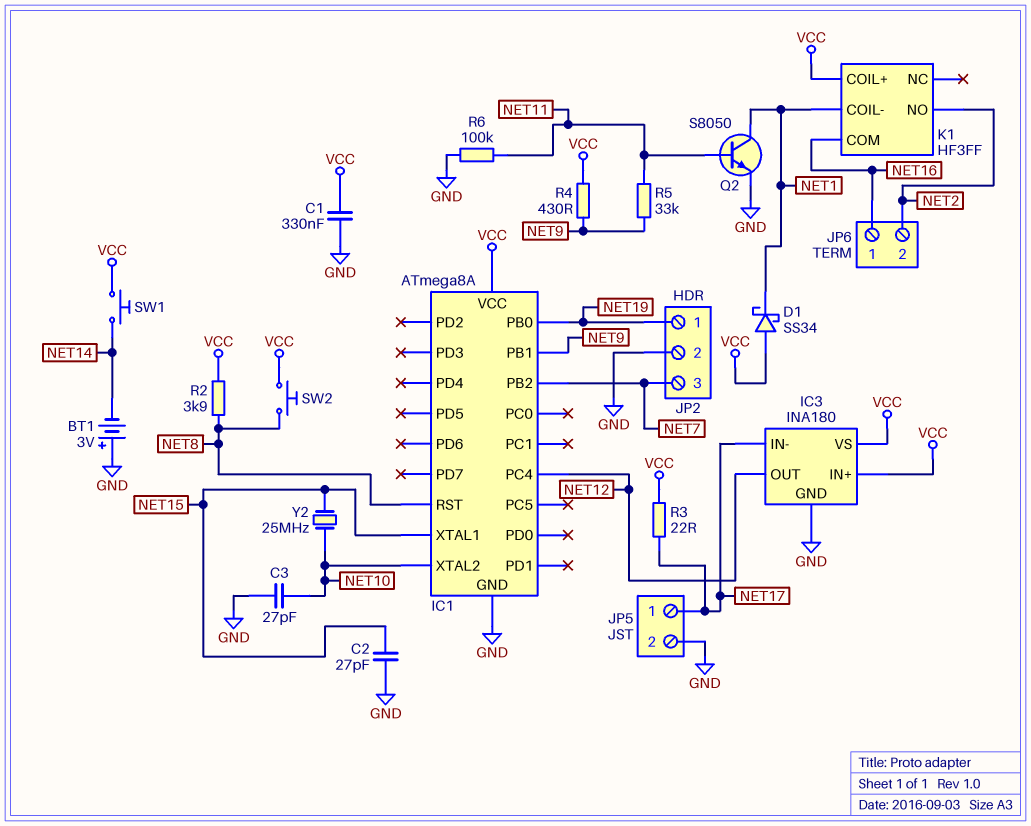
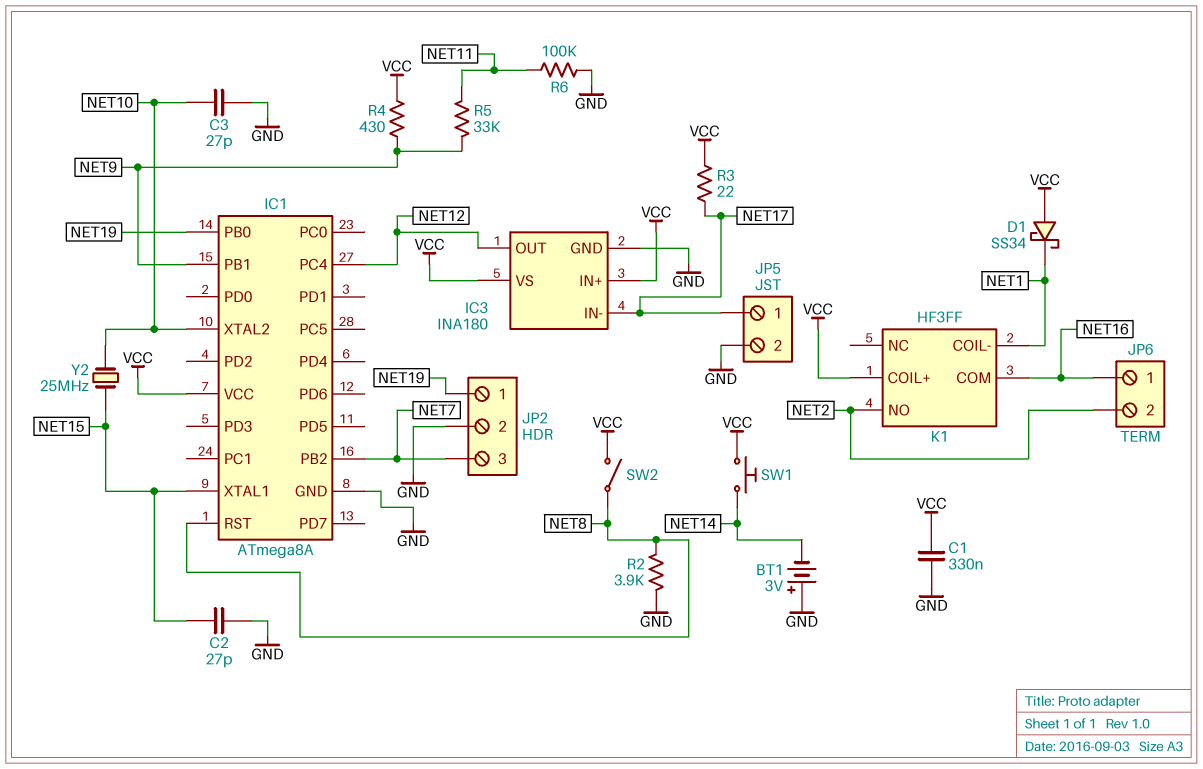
Q2: NPN S8050 (B NET11, C NET1, E GND) -> none
R2: 3.9k (NET8, VCC) -> 3.9k (GND, NET8)
SW2: button (NET8, VCC) -> switch (NET8, VCC)

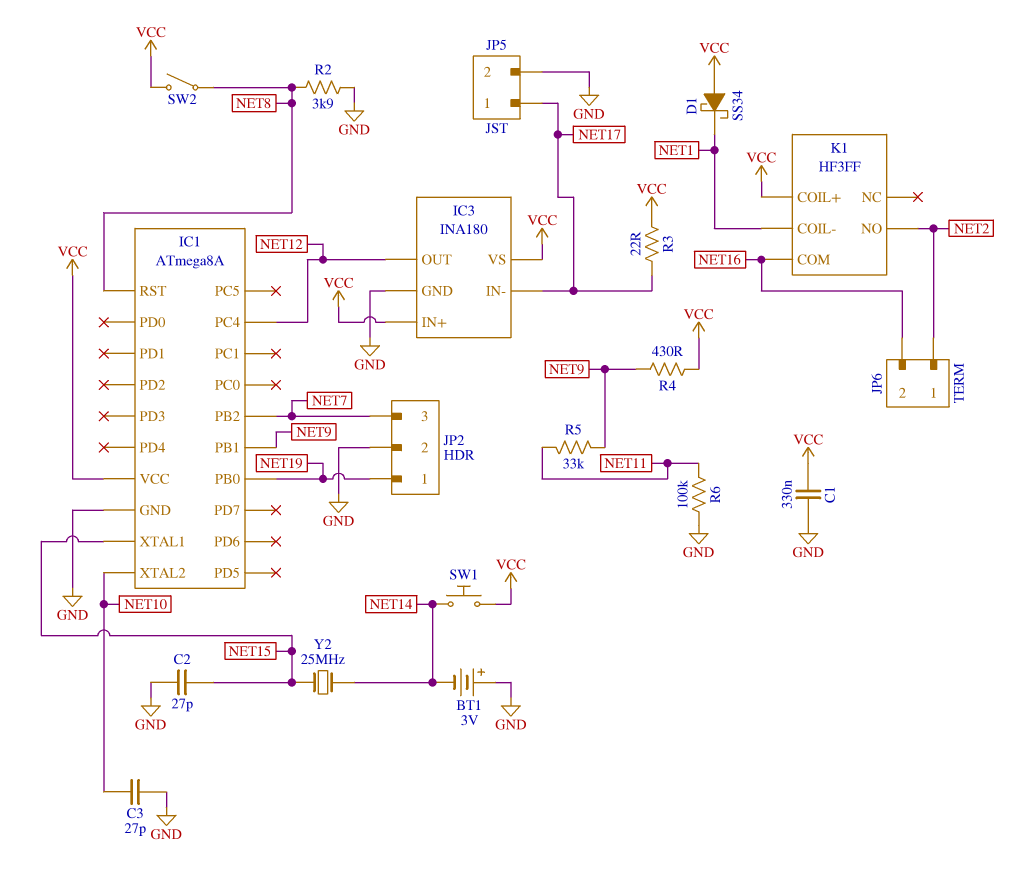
JP6 pin 1: NET16 -> NET2
JP6 pin 2: NET2 -> NET16
Y2: 25MHz (NET10, NET15) -> 25MHz (NET14, NET15)

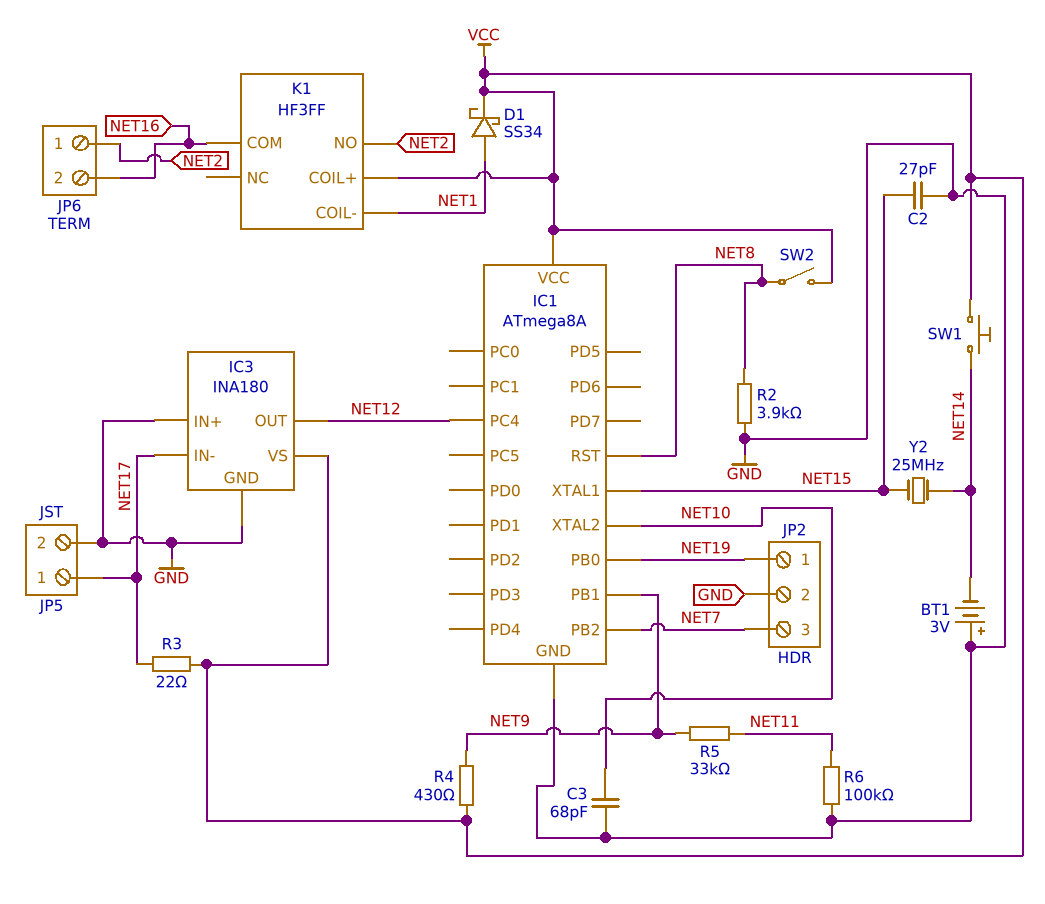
C1: 330nF (GND, VCC) -> none
C3: 27pF (GND, NET10) -> 68pF (GND, NET10)
D1: schottky SS34 (A VCC, K NET1) -> schottky SS34 (A NET1, K VCC)
IC3 pin IN+: VCC -> GND

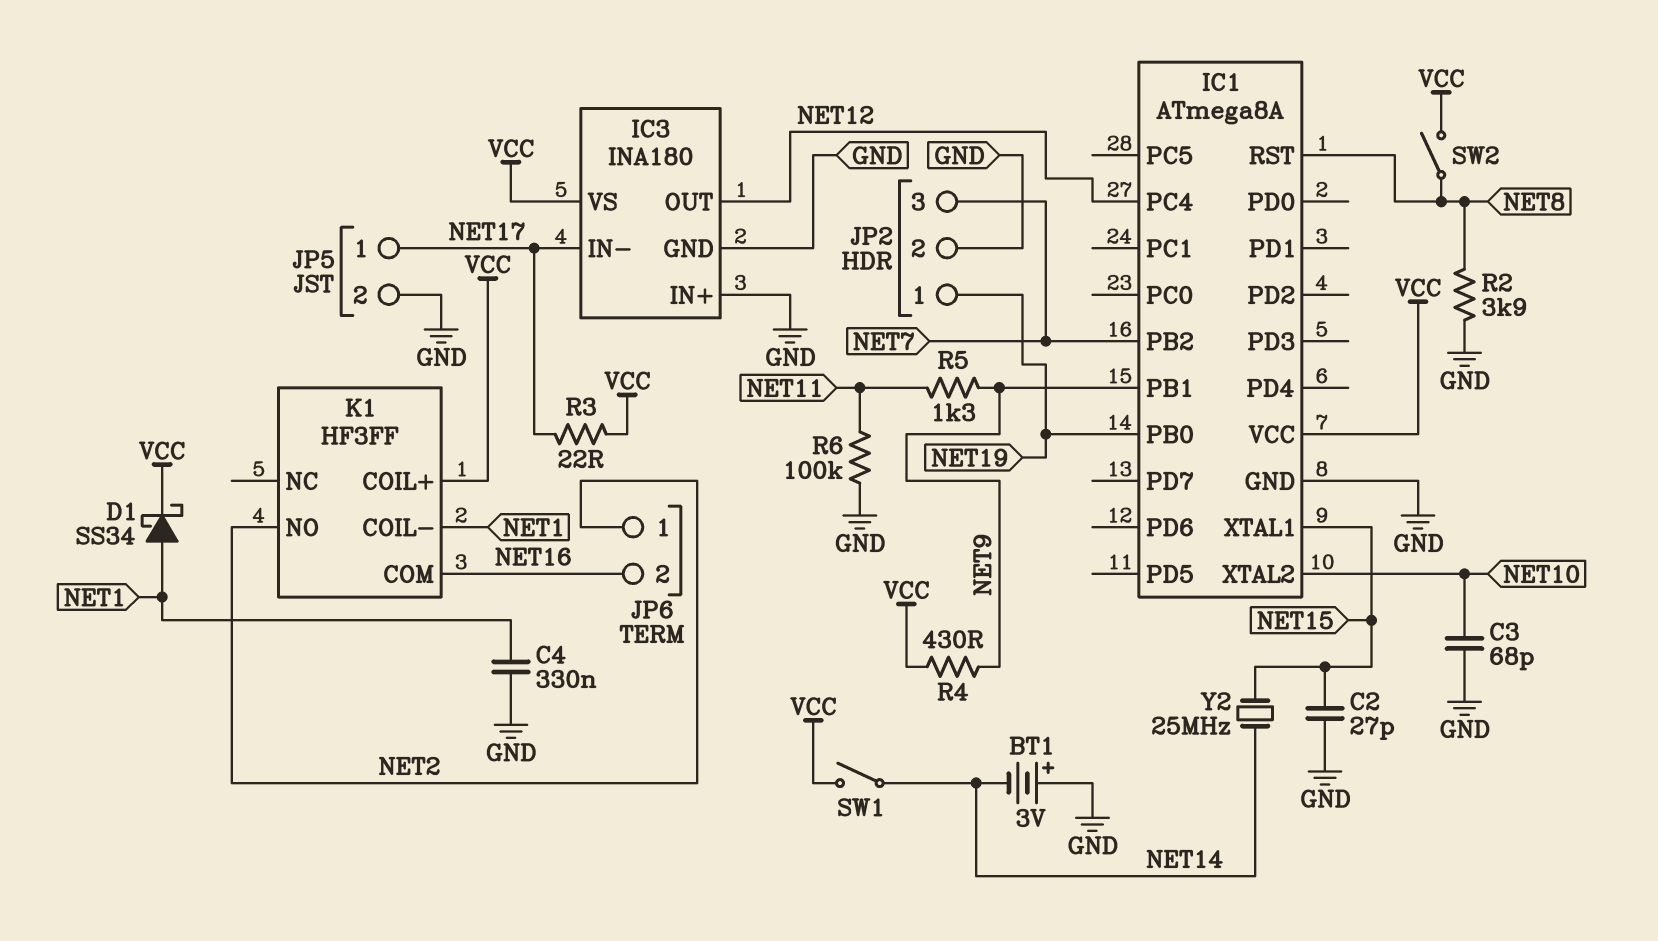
C4: none -> 330nF (GND, NET1)
R5: 33k (NET9, NET11) -> 1.3k (NET9, NET11)
SW1: button (NET14, VCC) -> switch (NET14, VCC)

